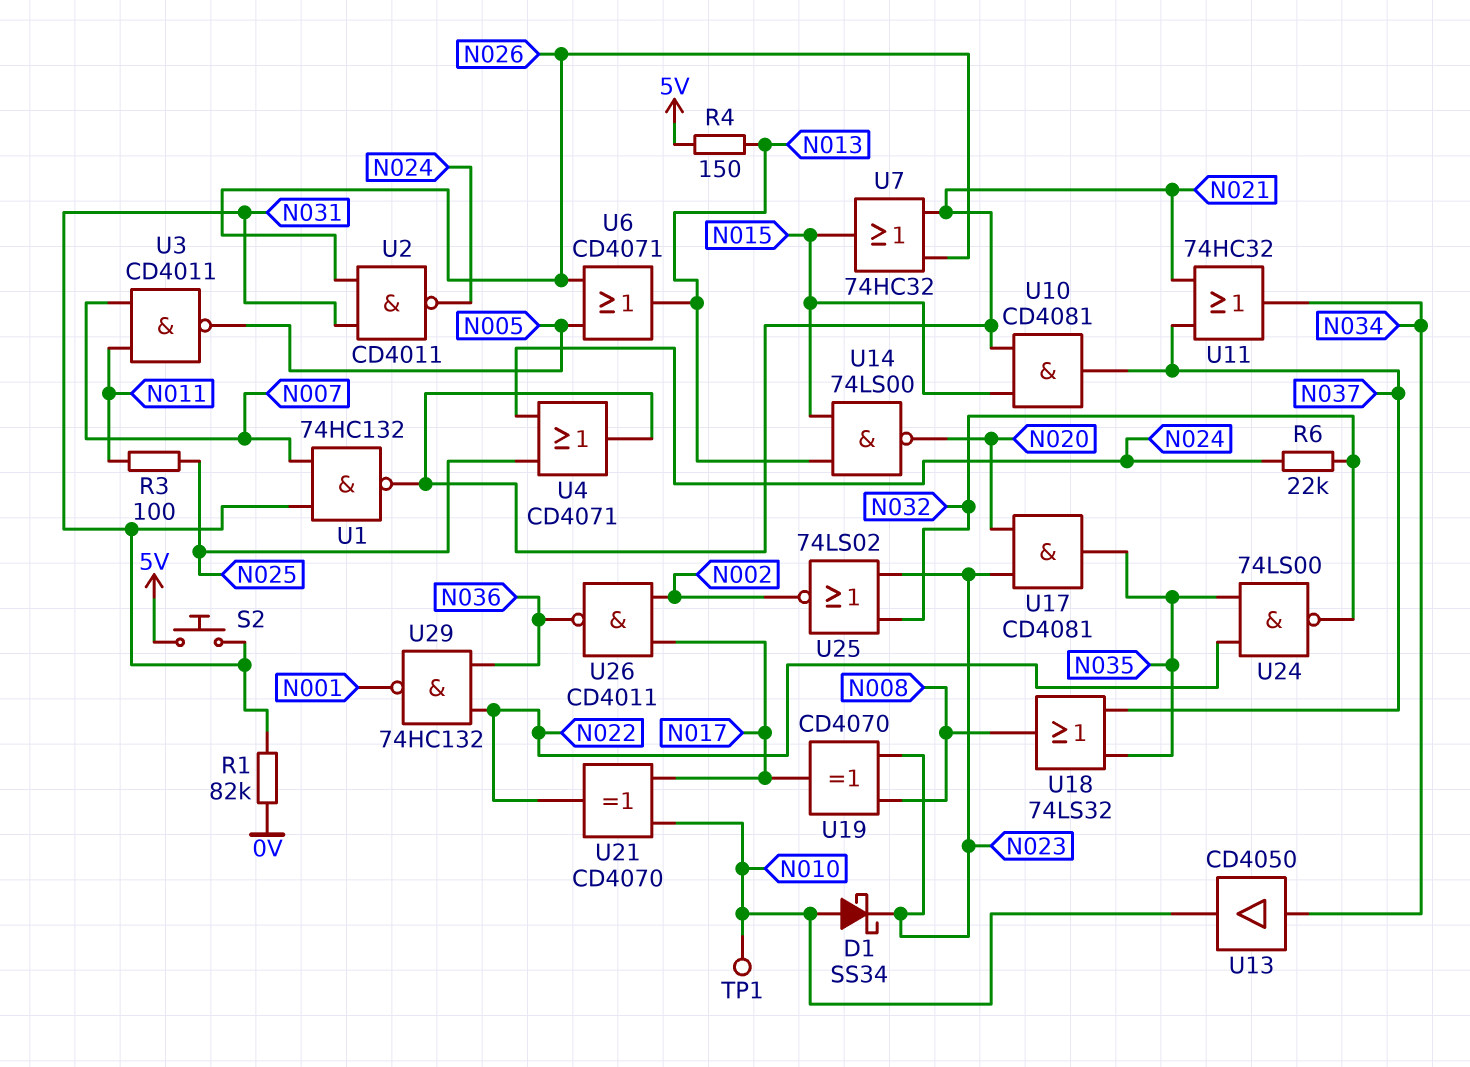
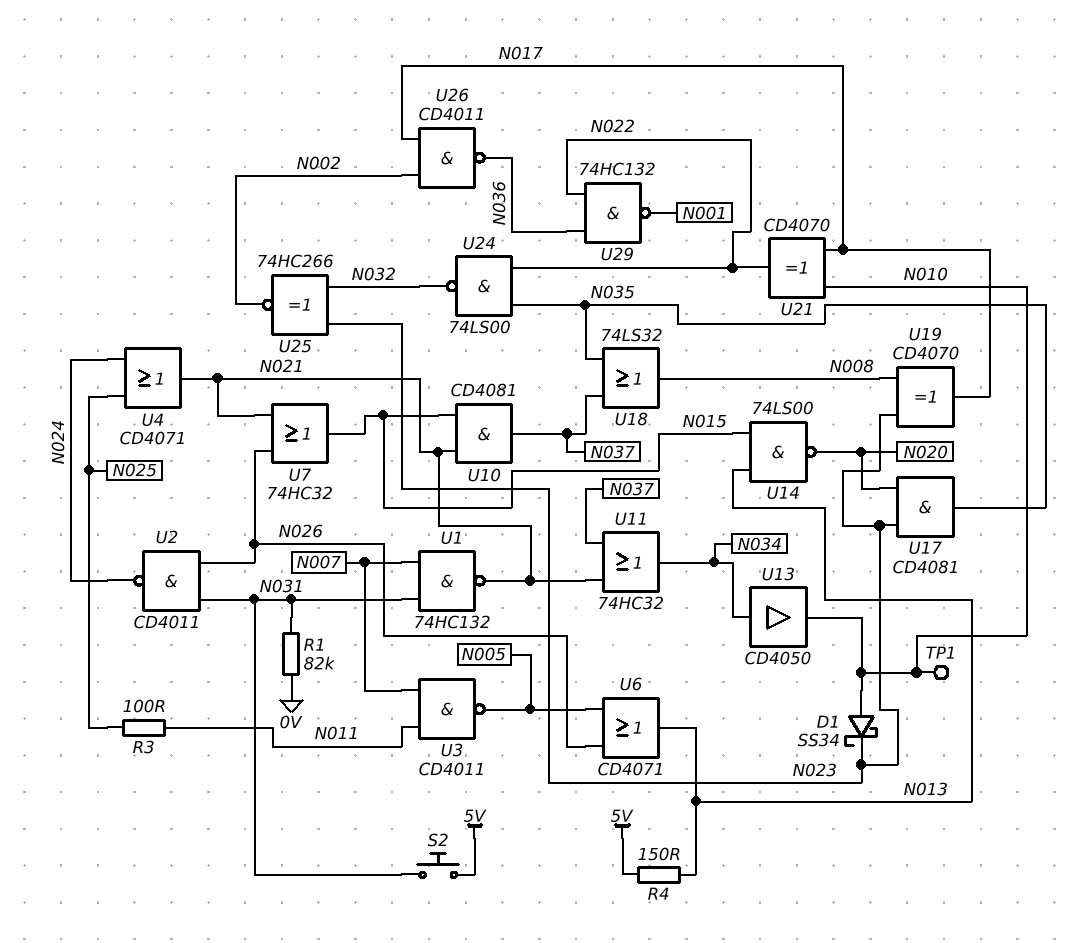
R6: 22k (N024, N032) -> none
U25: NOR 74LS02 (in N023, in N032, out N002) -> XNOR 74HC266 (in N023, in N032, out N002)

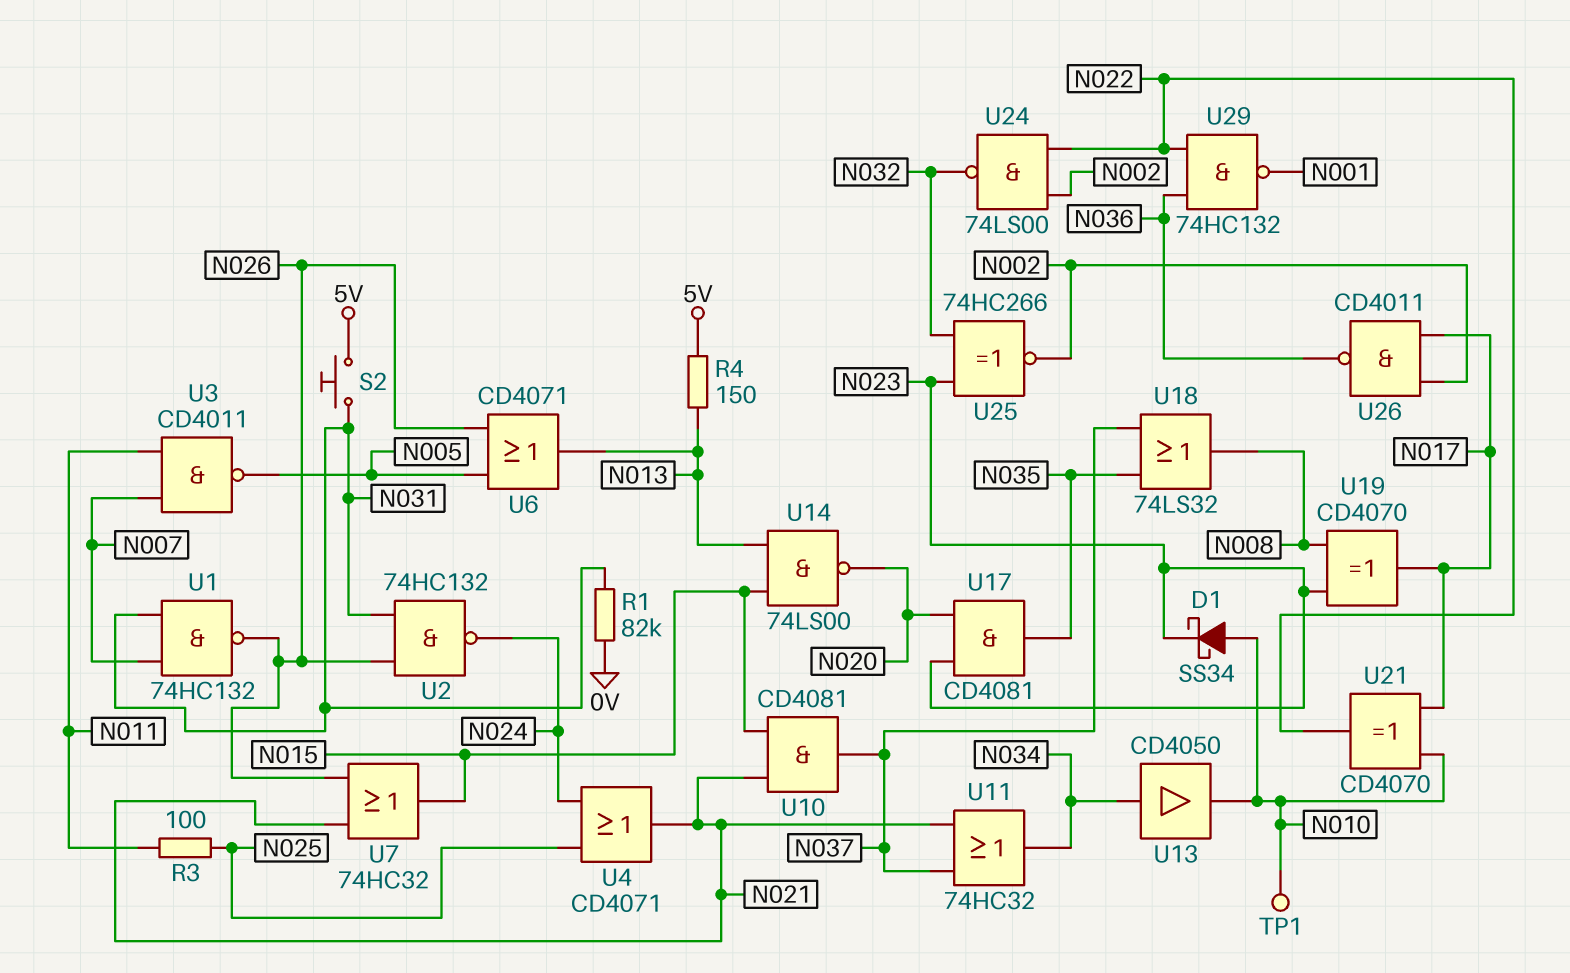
U1: NAND 74HC132 (in N007, in N031, out N021) -> NAND 74HC132 (in N007, in N031, out N026)
U2: NAND CD4011 (in N026, in N031, out N024) -> NAND 74HC132 (in N026, in N031, out N024)
U24: NAND 74LS00 (in N022, in N035, out N032) -> NAND 74LS00 (in N002, in N022, out N032)

